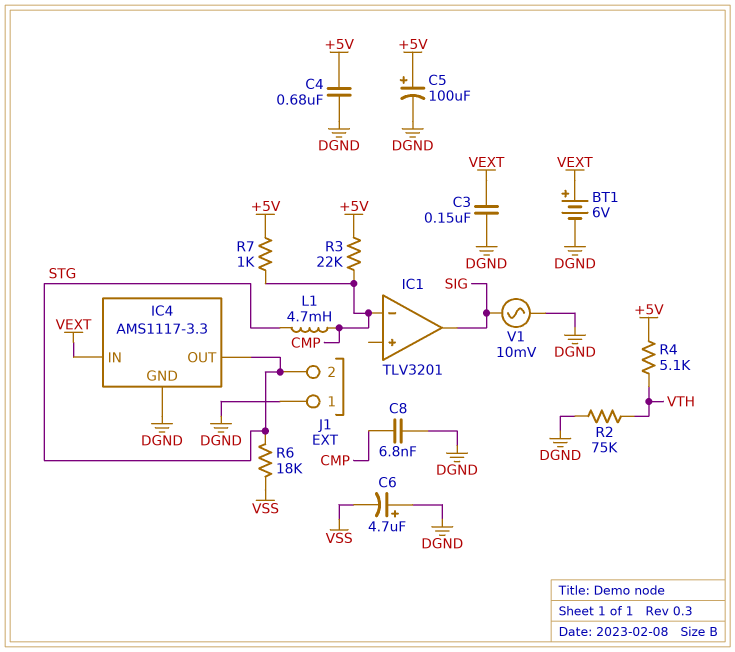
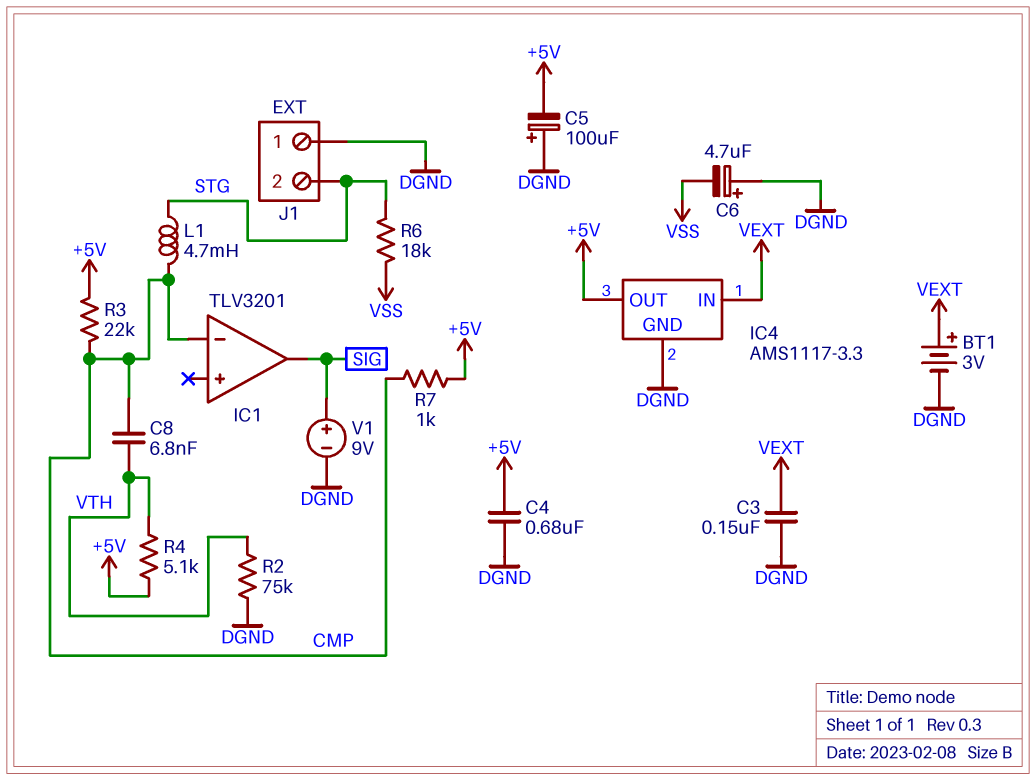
BT1: 6V (plus VEXT, minus DGND) -> 3V (plus VEXT, minus DGND)
C5: 100uF (plus +5V, minus DGND) -> 100uF (plus DGND, minus +5V)
C8: 6.8nF (CMP, DGND) -> 6.8nF (CMP, VTH)
IC4 pin OUT: STG -> +5V
V1: AC 10mV (DGND, SIG) -> 9V (plus SIG, minus DGND)

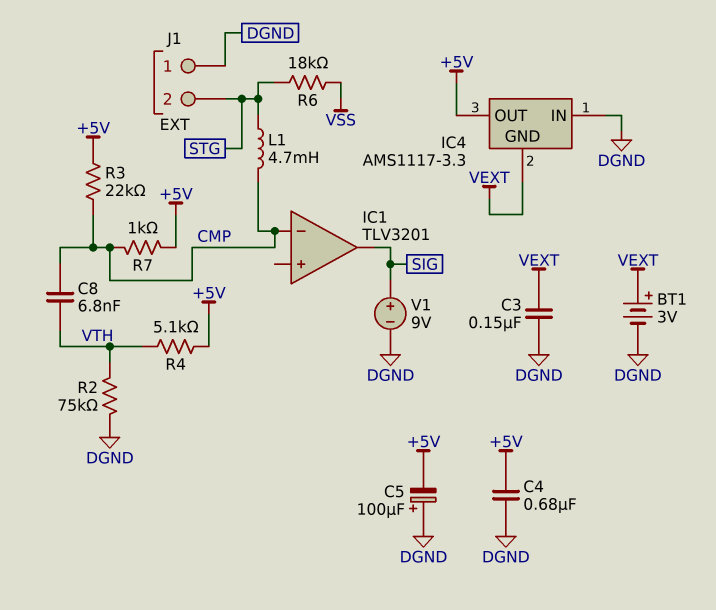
C6: 4.7uF (plus DGND, minus VSS) -> none
IC4 pin GND: DGND -> VEXT
IC4 pin IN: VEXT -> DGND

